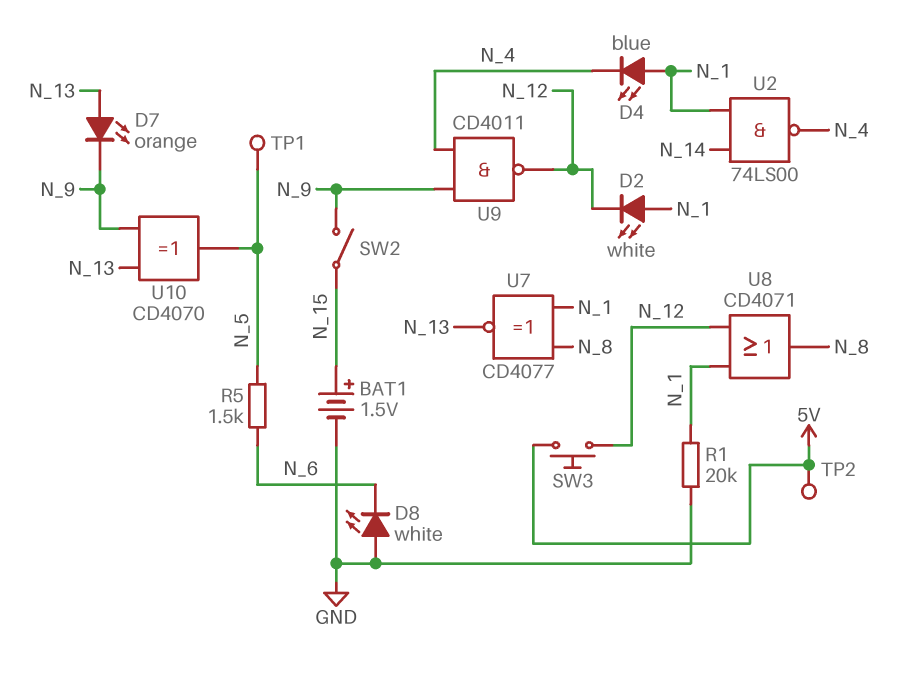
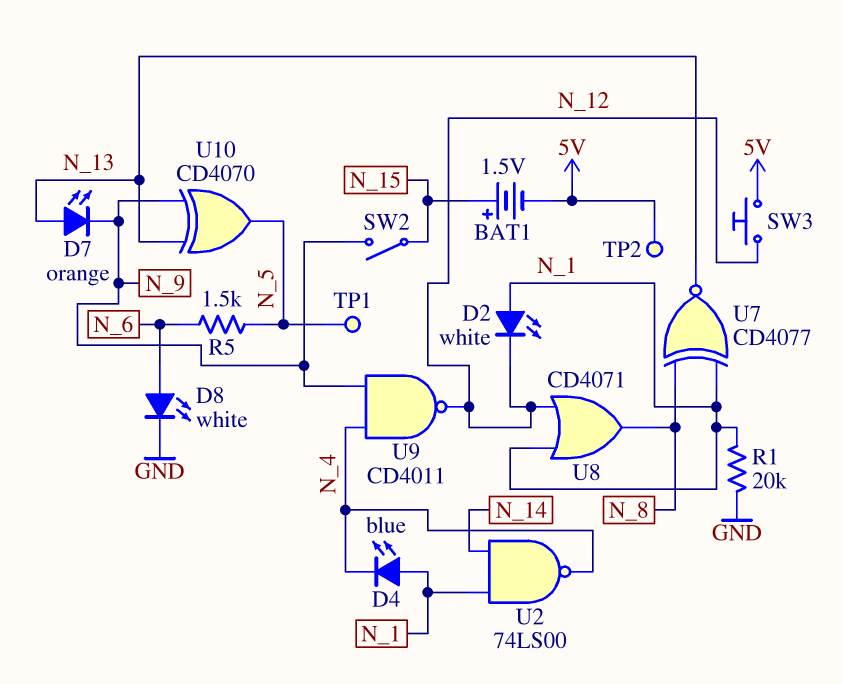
BAT1: 1.5V (plus N_15, minus GND) -> 1.5V (plus N_15, minus 5V)
D8: LED white (A GND, K N_6) -> LED white (A N_6, K GND)

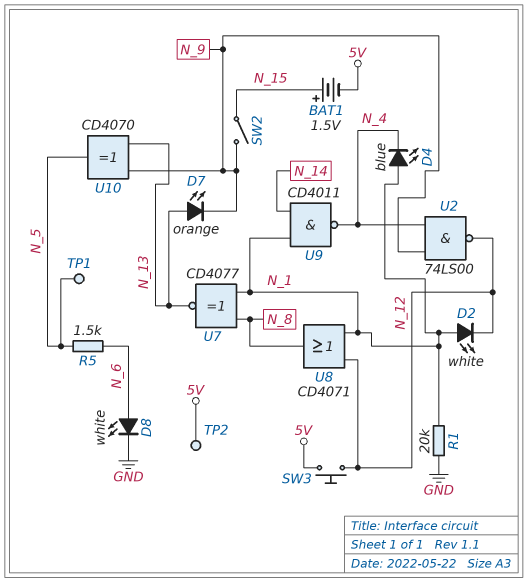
U2: NAND 74LS00 (in N_1, in N_14, out N_4) -> NAND 74LS00 (in N_4, in N_9, out N_12)
U9: NAND CD4011 (in N_4, in N_9, out N_12) -> NAND CD4011 (in N_1, in N_14, out N_4)

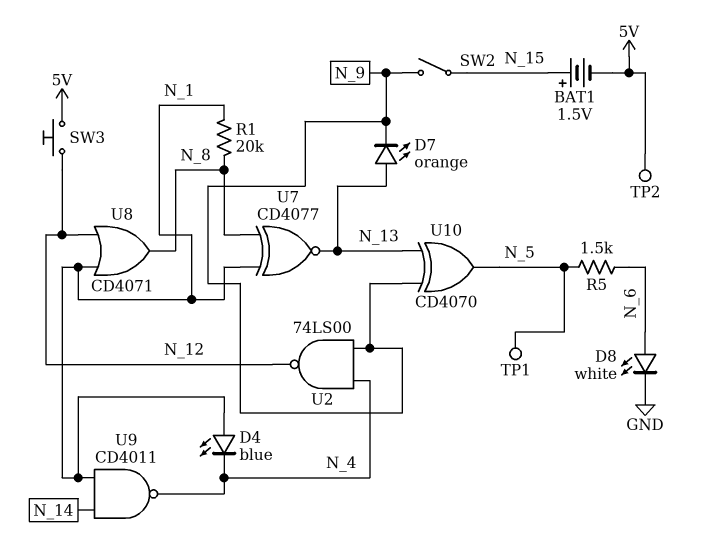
D2: LED white (A N_1, K N_12) -> none
R1: 20k (GND, N_1) -> 20k (N_1, N_8)

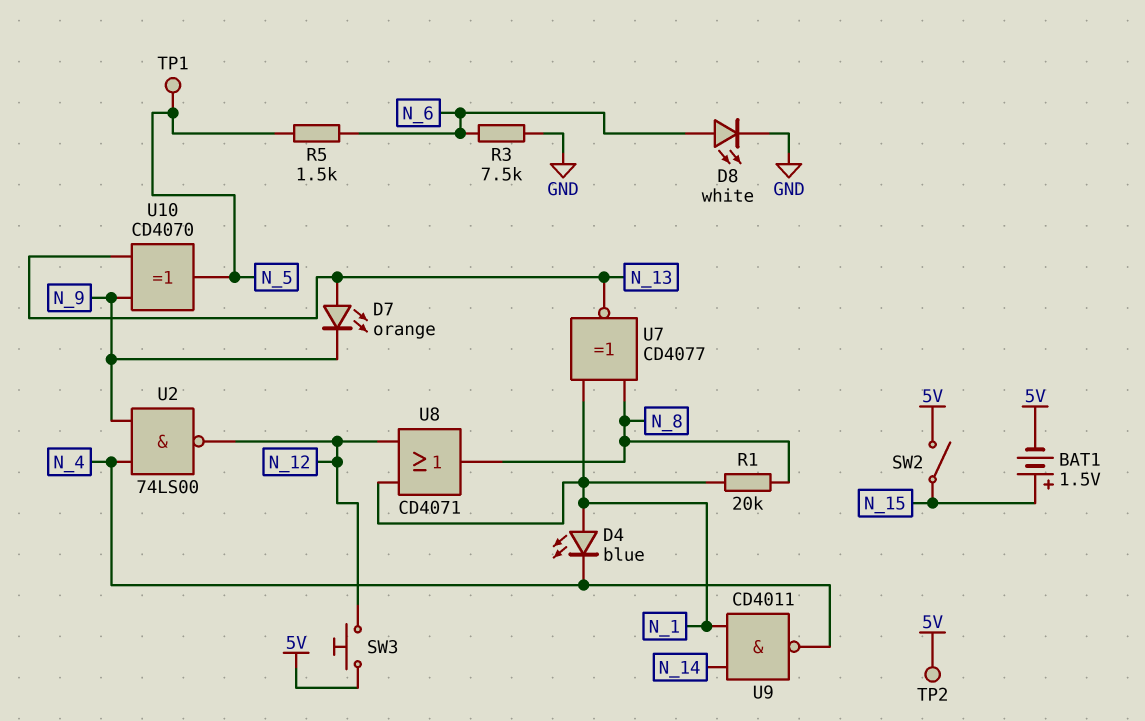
R3: none -> 7.5k (GND, N_6)
SW2: switch (N_9, N_15) -> switch (5V, N_15)

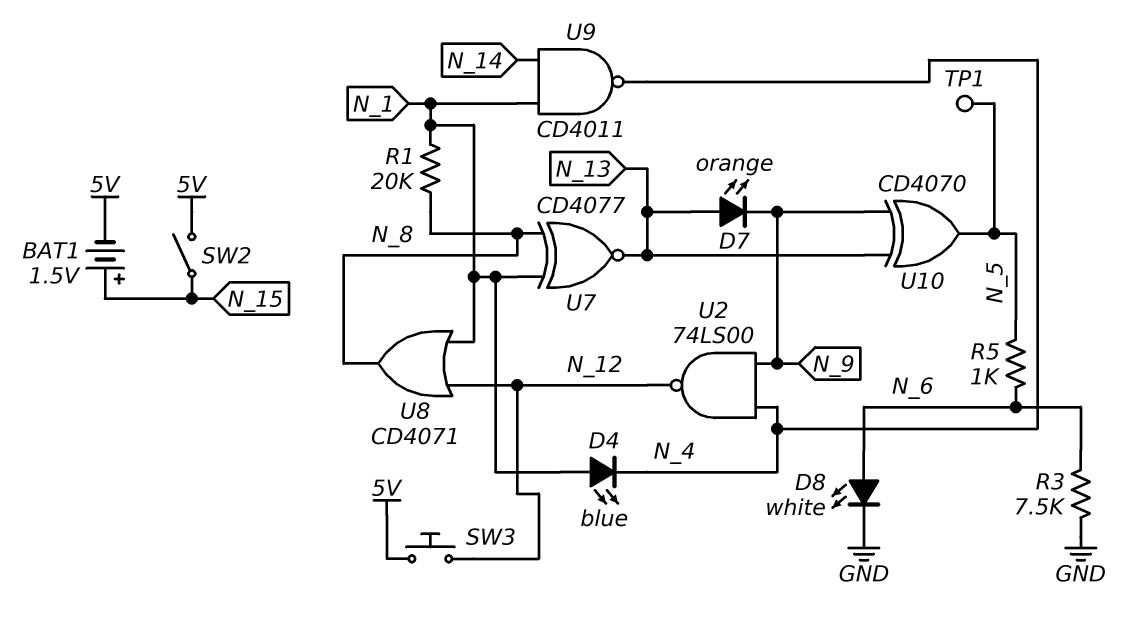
R5: 1.5k (N_5, N_6) -> 1k (N_5, N_6)
TP2: test point (5V) -> none

